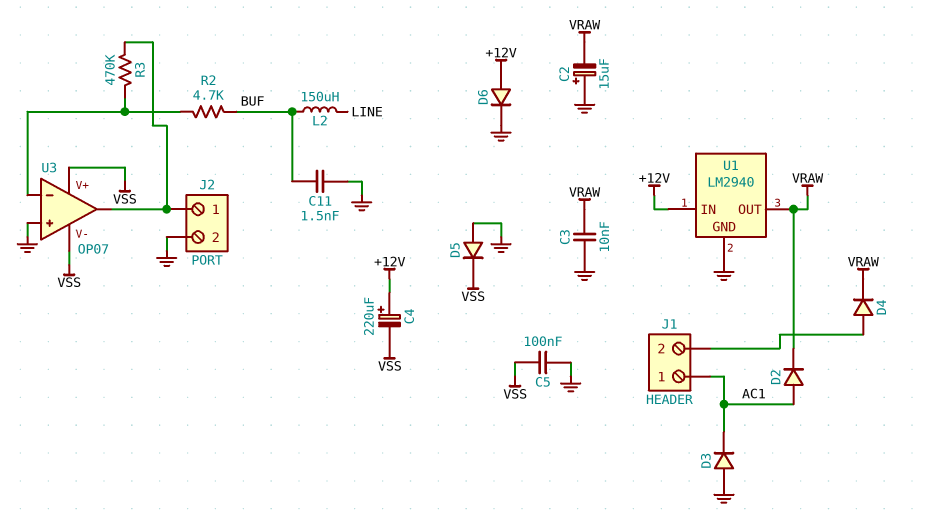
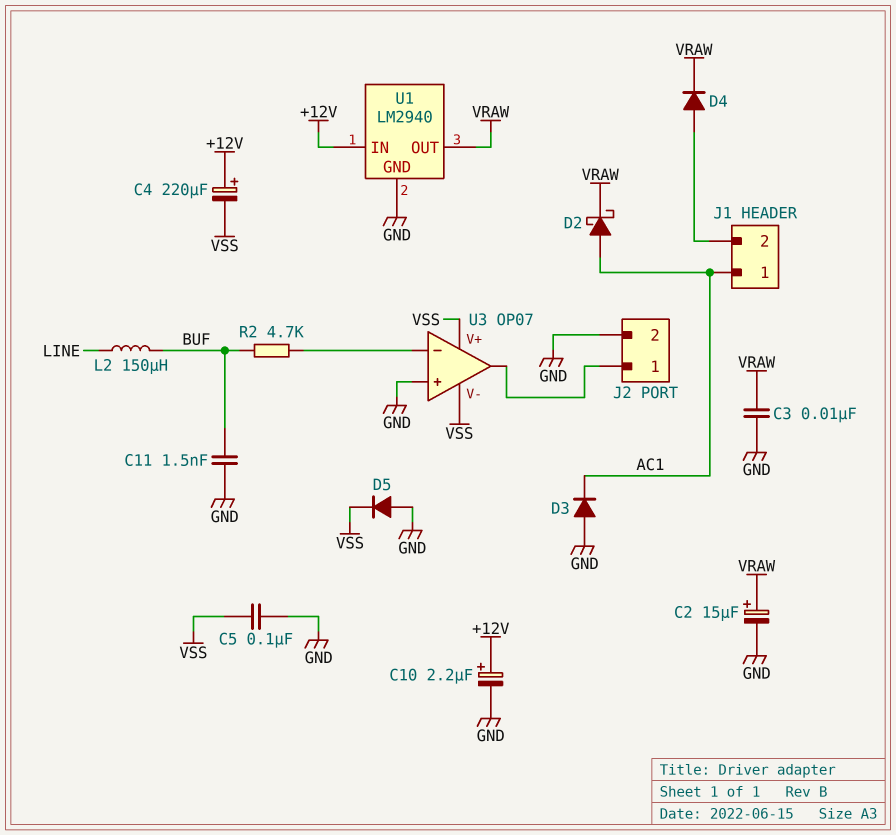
C2: 15uF (plus GND, minus VRAW) -> 15uF (plus VRAW, minus GND)
C10: none -> 2.2uF (plus +12V, minus GND)
D2: diode (A AC1, K VRAW) -> schottky (A AC1, K VRAW)
D6: diode (A +12V, K GND) -> none
R3: 470k (J2/1, U3/in-) -> none

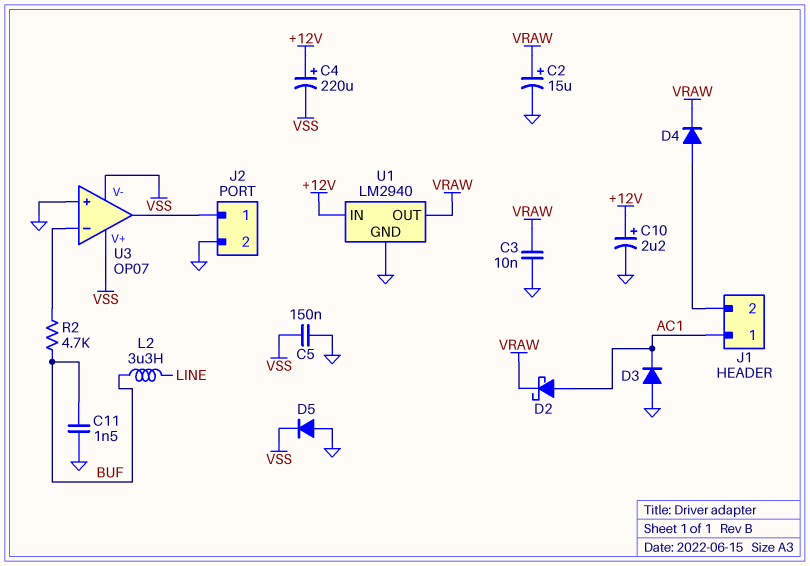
C5: 100nF (GND, VSS) -> 150nF (GND, VSS)
L2: 150uH (BUF, LINE) -> 3.3uH (BUF, LINE)

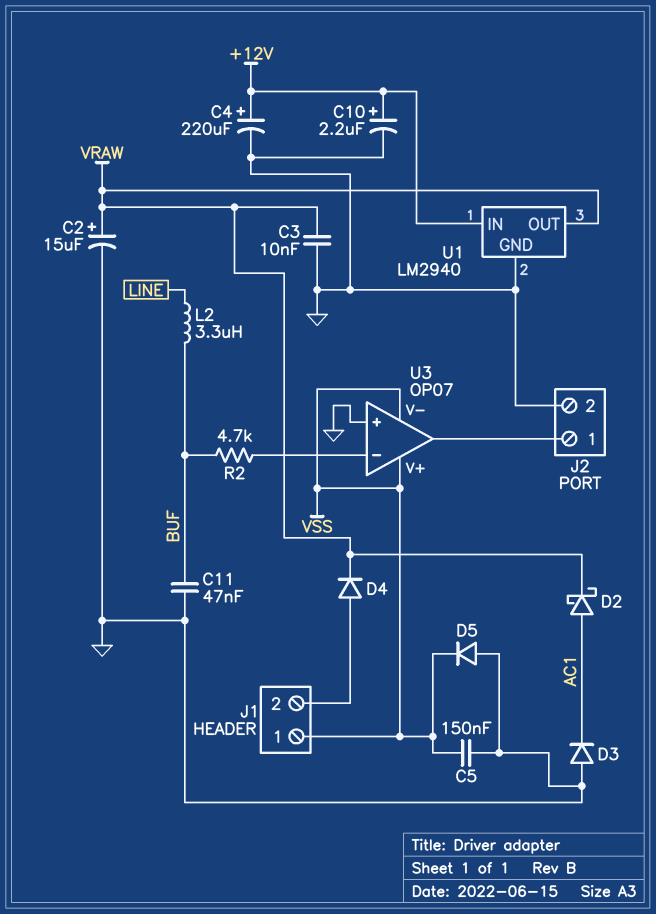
C4: 220uF (plus +12V, minus VSS) -> 220uF (plus +12V, minus GND)
C11: 1.5nF (BUF, GND) -> 47nF (BUF, GND)
J1 pin 1: AC1 -> VSS

